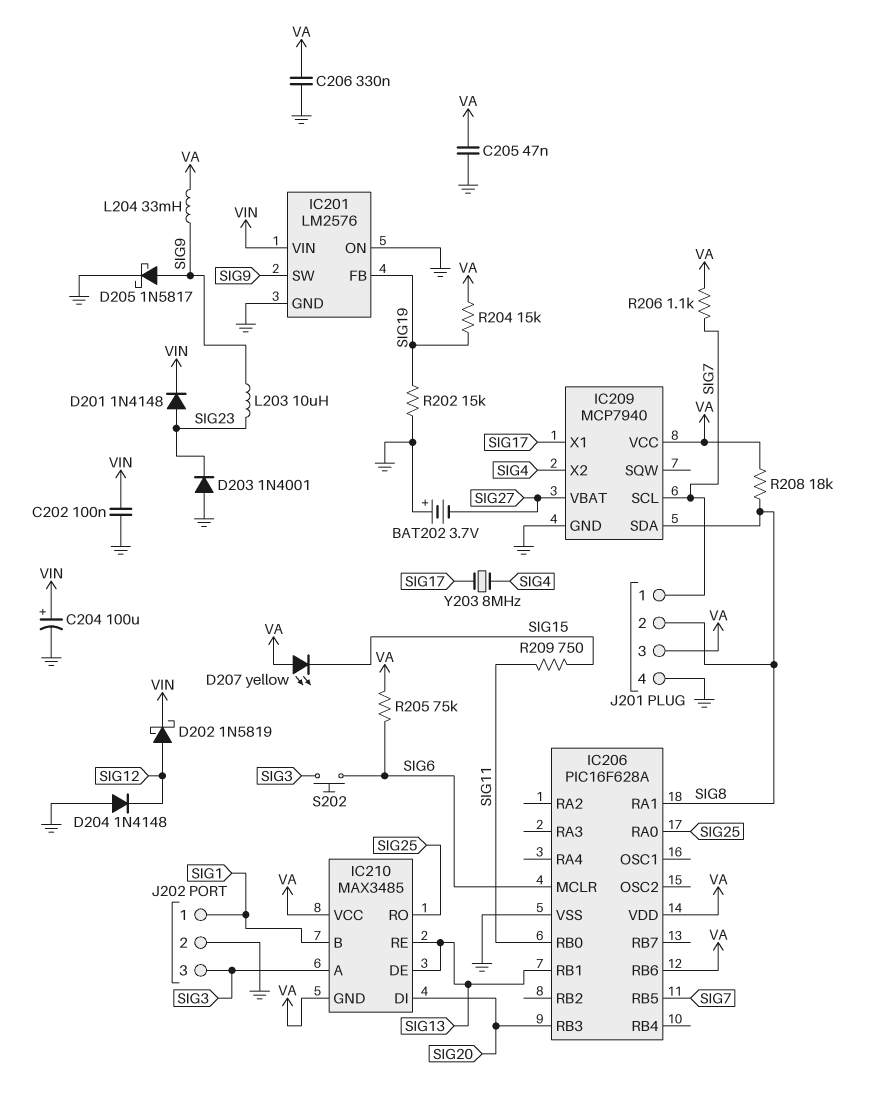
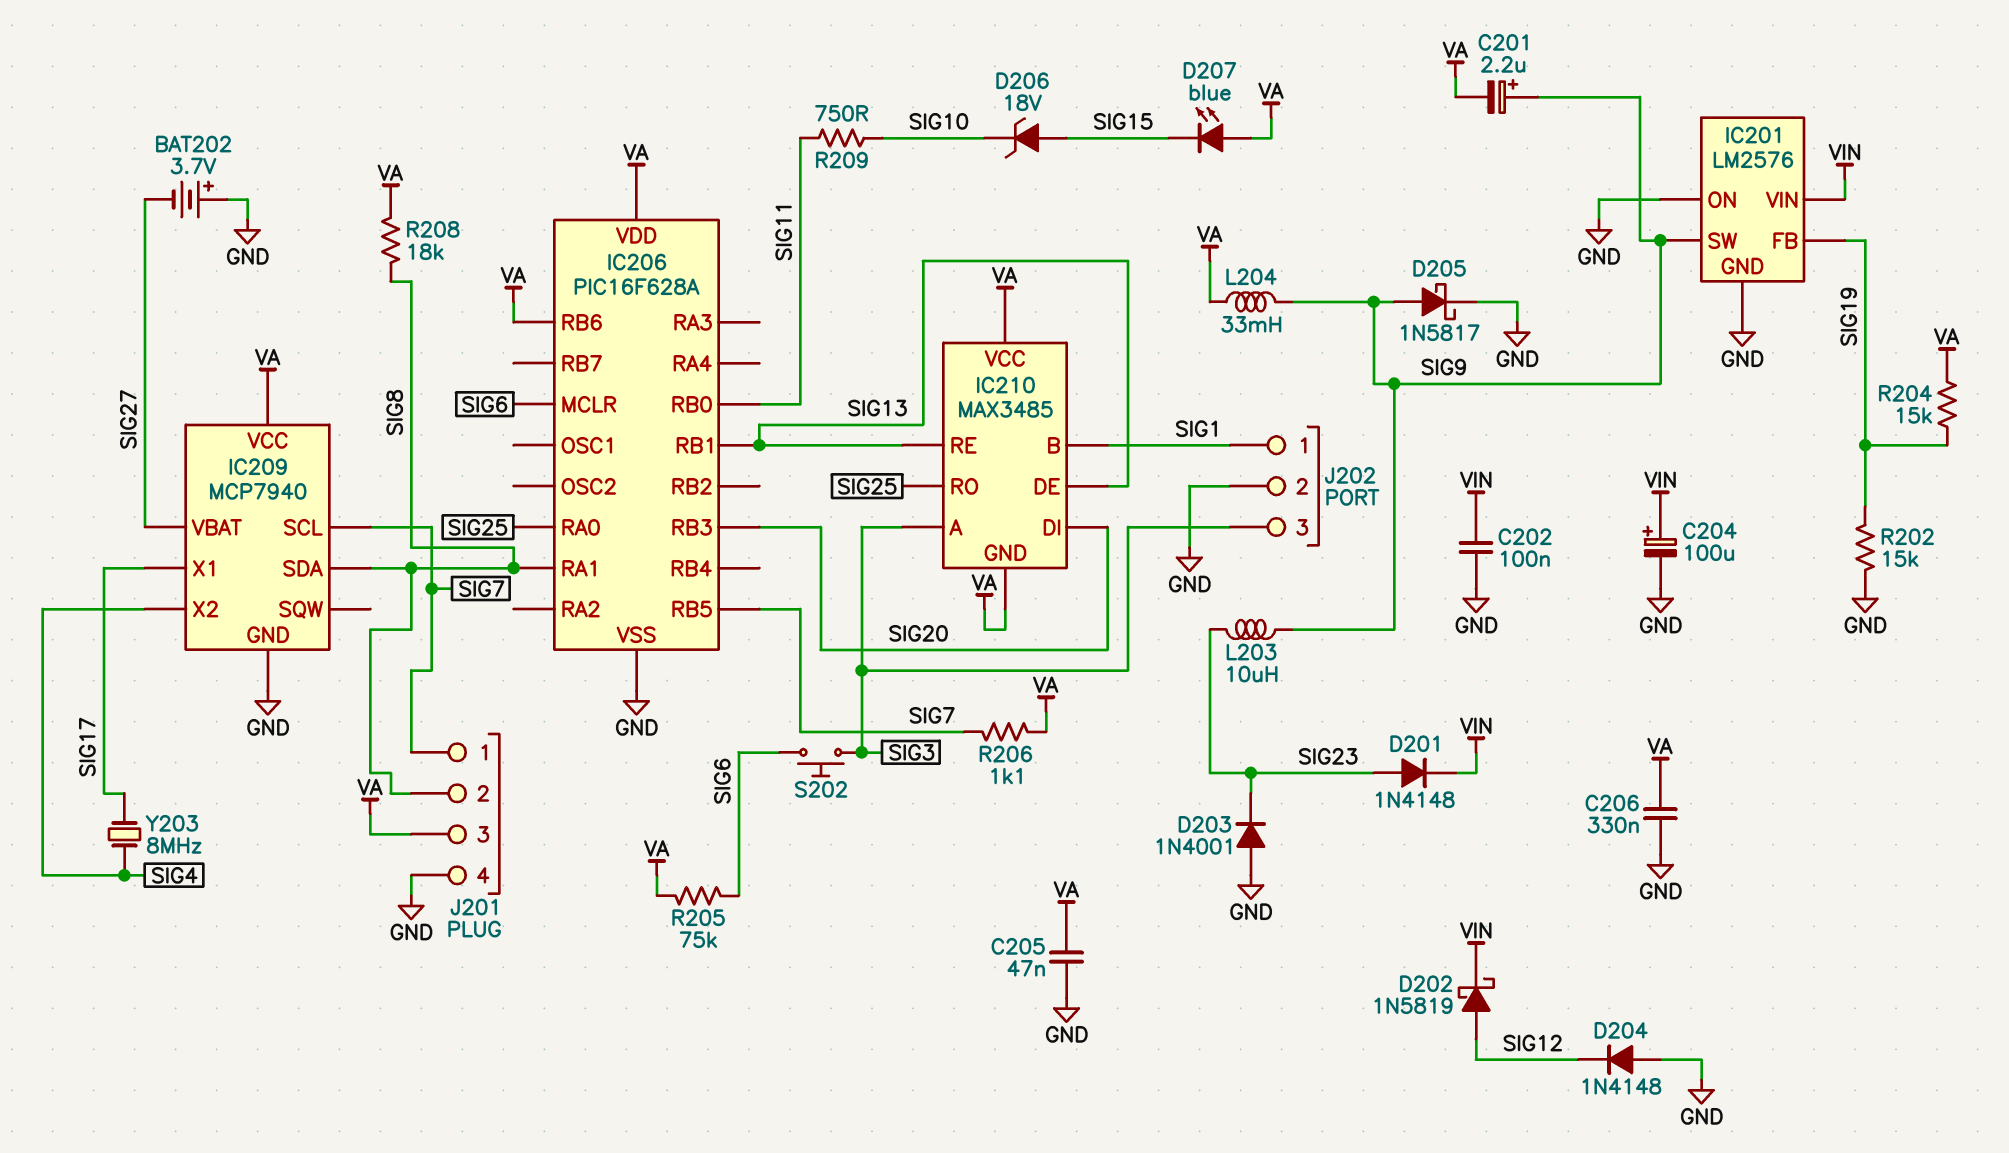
C201: none -> 2.2uF (plus SIG9, minus VA)
D206: none -> zener 18V (A SIG15, K SIG10)
D207: LED yellow (A VA, K SIG15) -> LED blue (A VA, K SIG15)
R209: 750 (SIG11, SIG15) -> 750 (SIG10, SIG11)

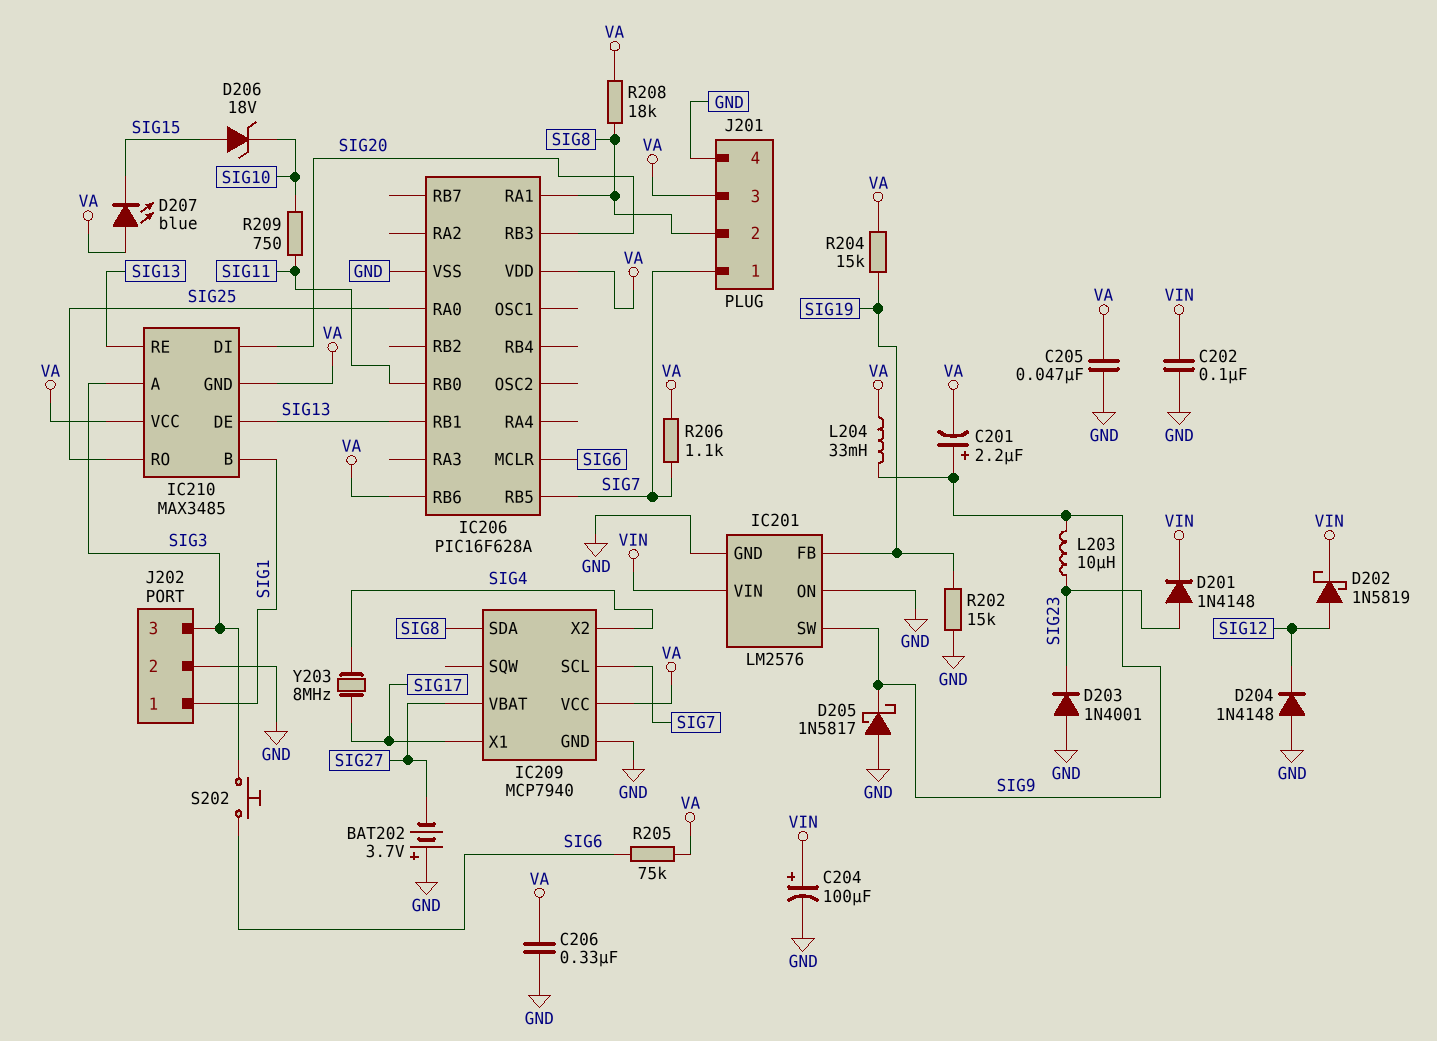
D205: schottky 1N5817 (A SIG9, K GND) -> schottky 1N5817 (A GND, K SIG9)

